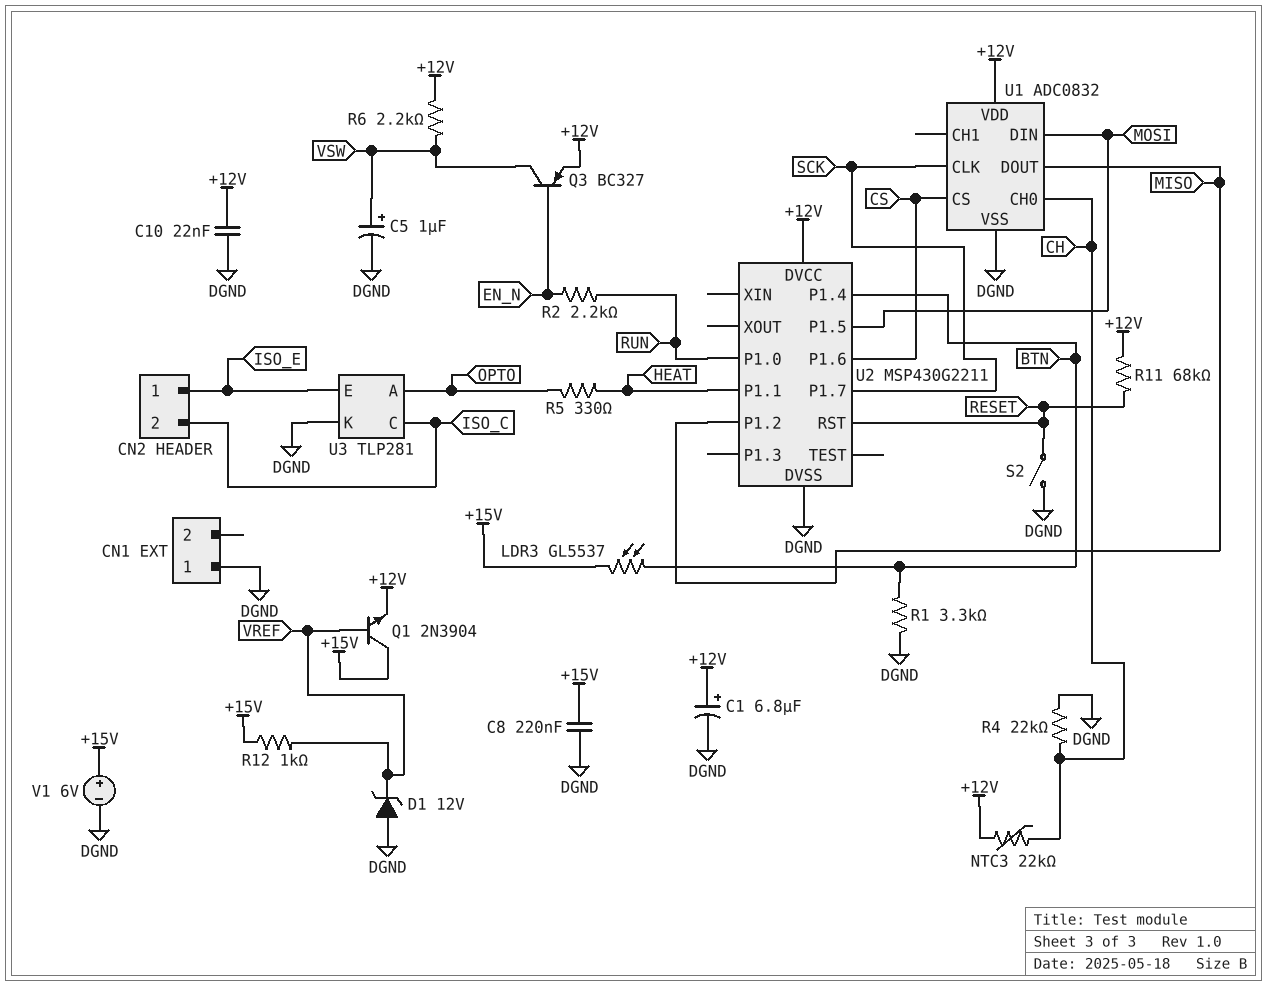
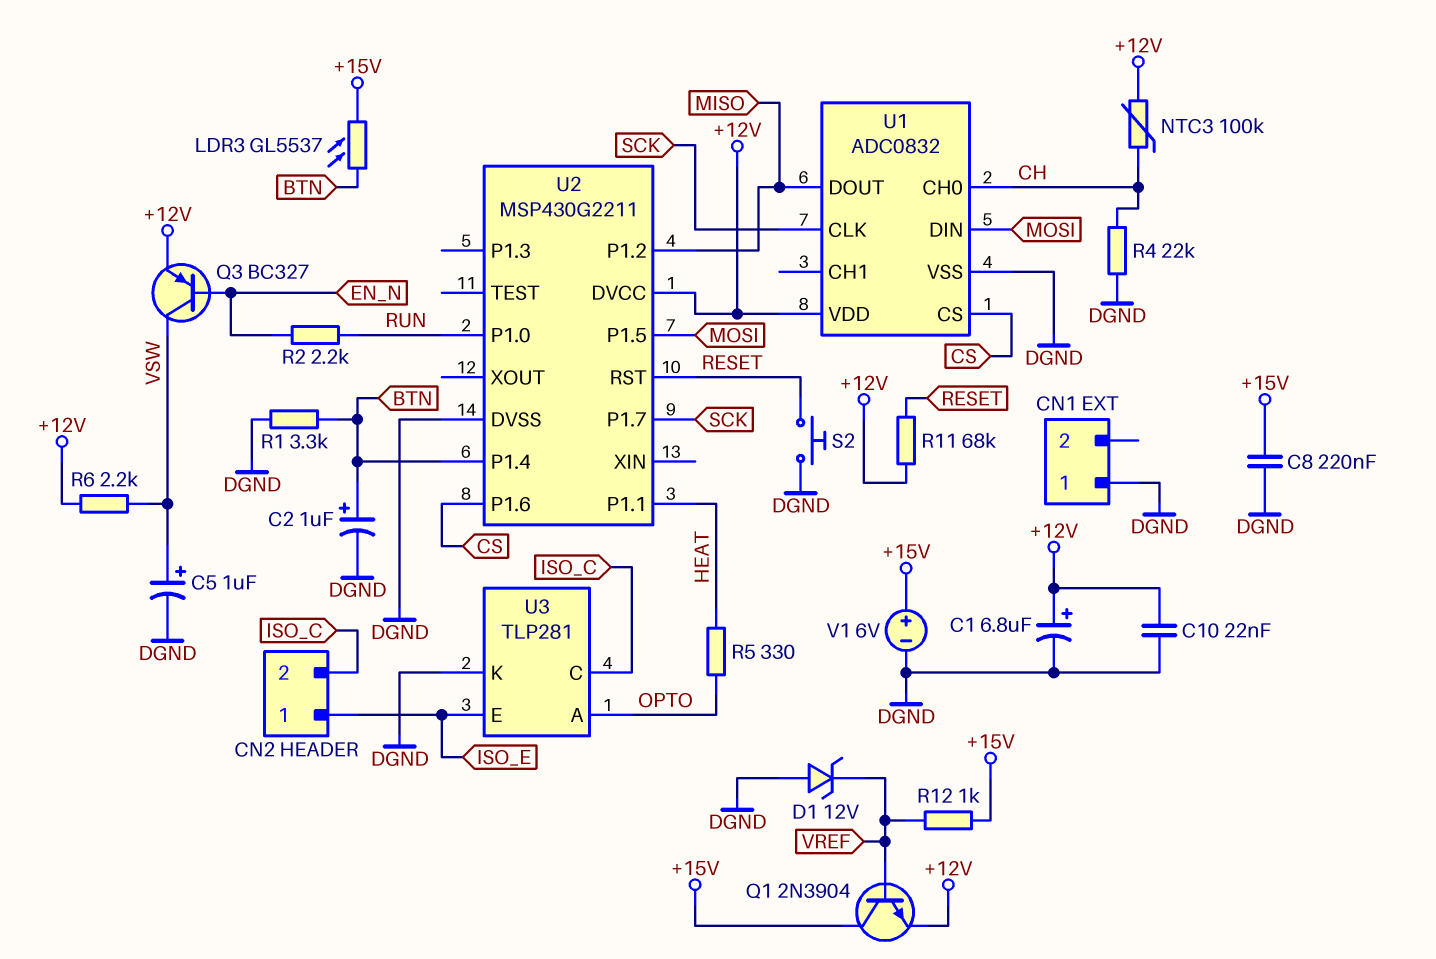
C2: none -> 1uF (plus BTN, minus DGND)
NTC3: 22k (+12V, CH) -> 100k (+12V, CH)
S2: switch (DGND, RESET) -> button (DGND, RESET)

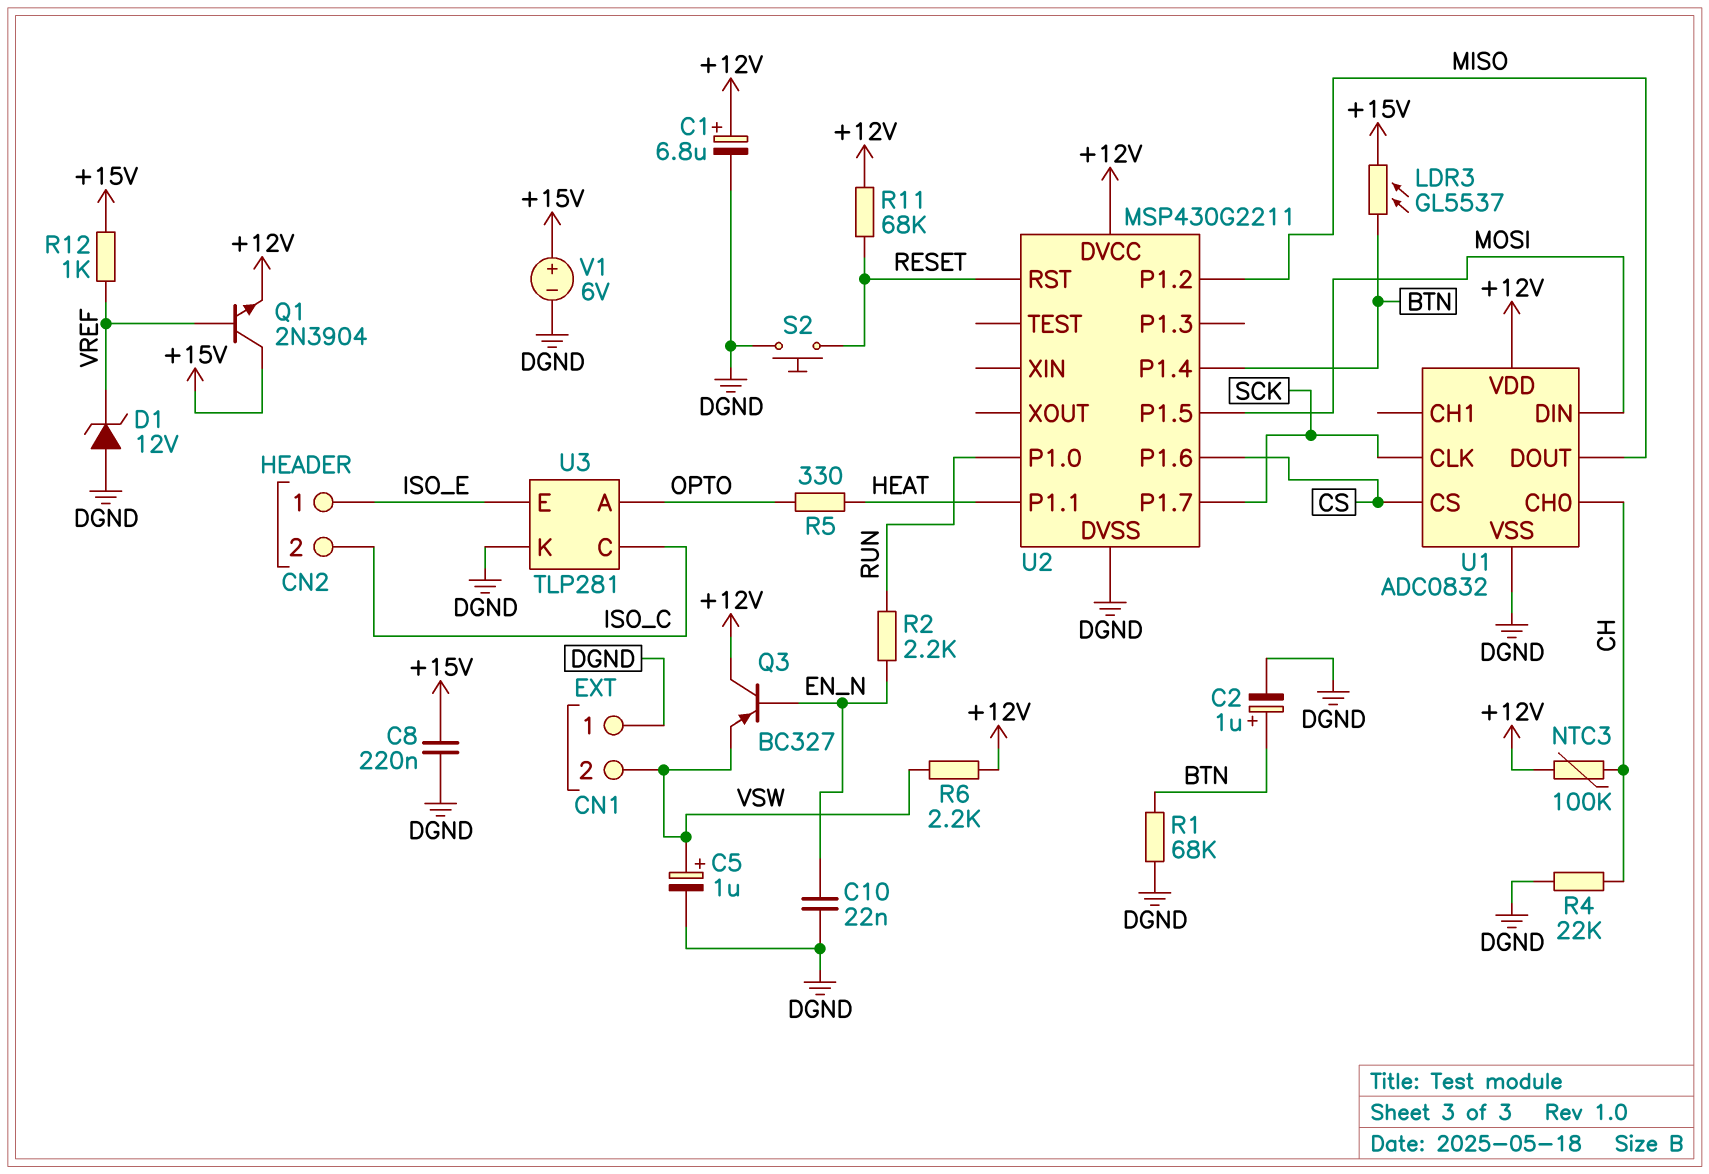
C10: 22nF (+12V, DGND) -> 22nF (DGND, EN_N)
CN1 pin 2: none -> VSW
Q3: PNP BC327 (B EN_N, C VSW, E +12V) -> PNP BC327 (B EN_N, C +12V, E VSW)
R1: 3.3k (BTN, DGND) -> 68k (BTN, DGND)

